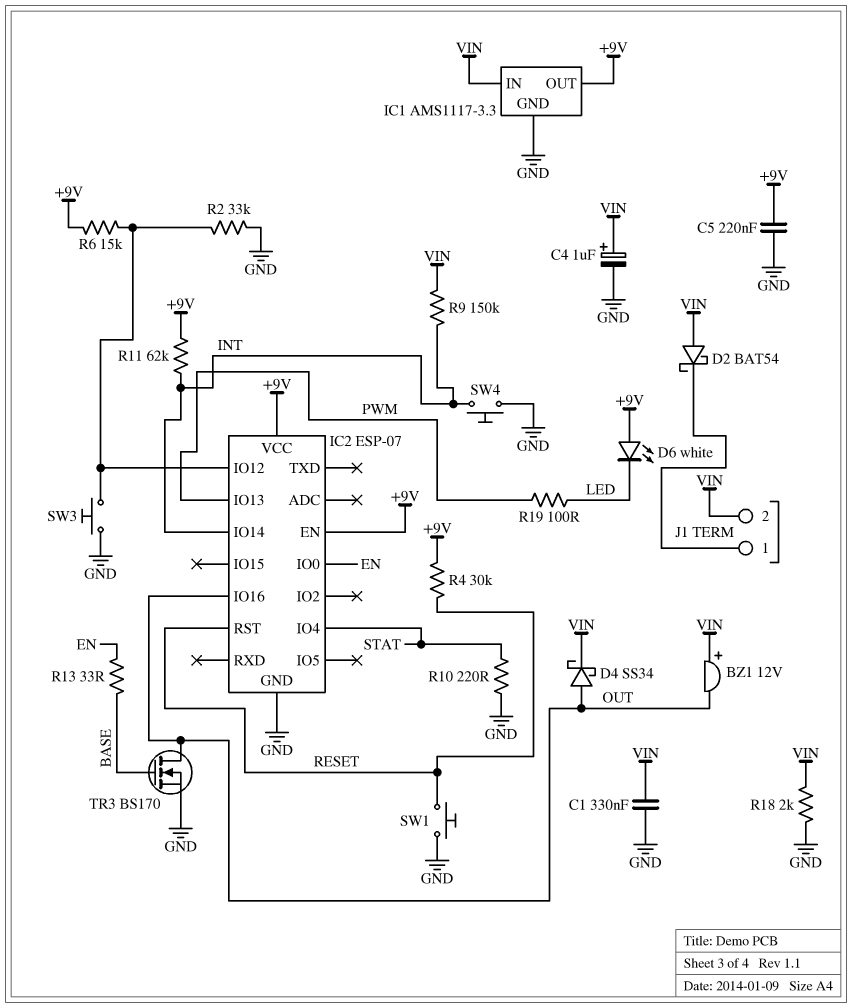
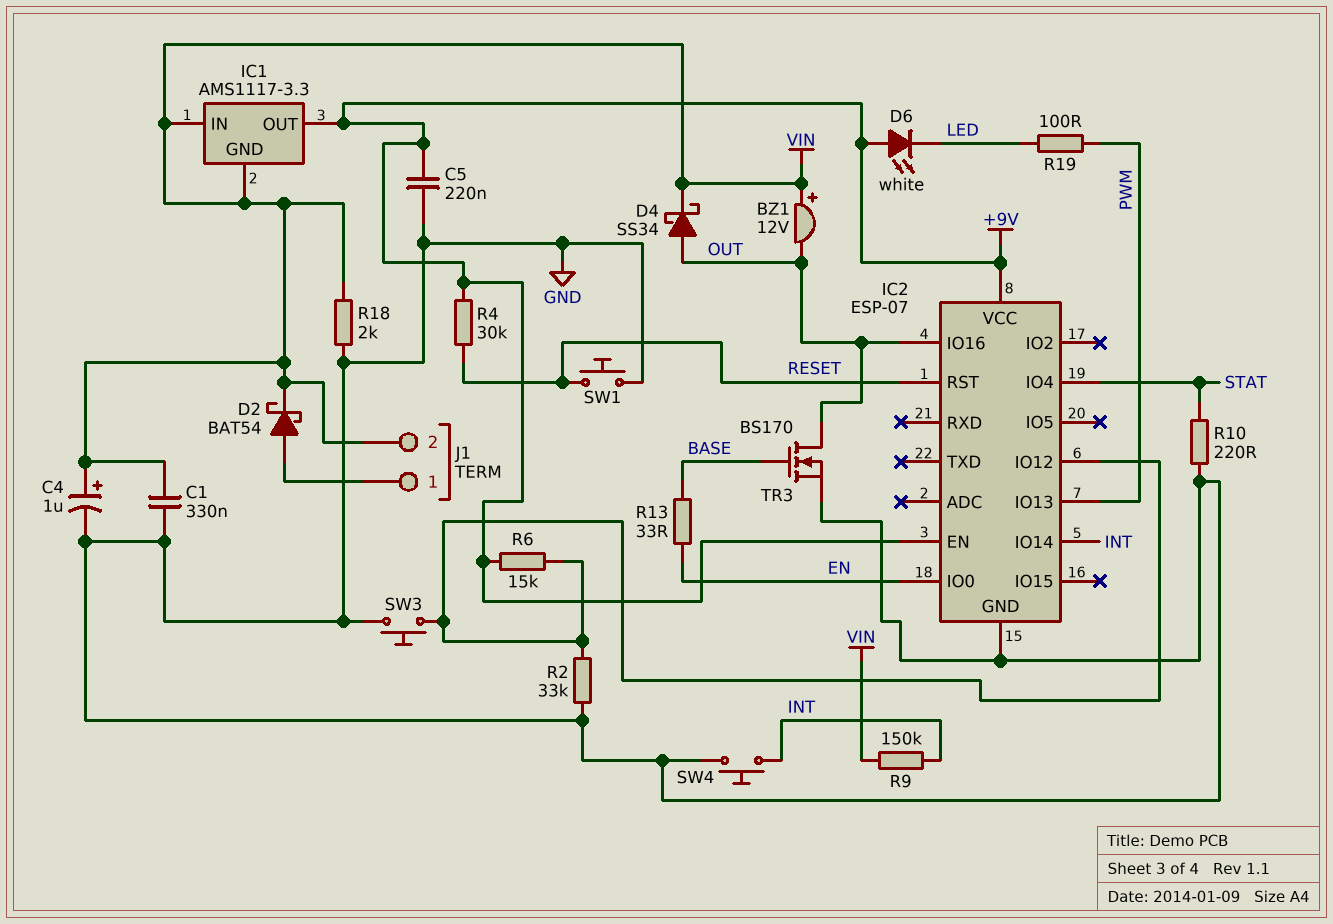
D2: schottky BAT54 (A VIN, K J1/1) -> schottky BAT54 (A J1/1, K VIN)
IC1 pin GND: GND -> VIN
R11: 62k (+9V, INT) -> none

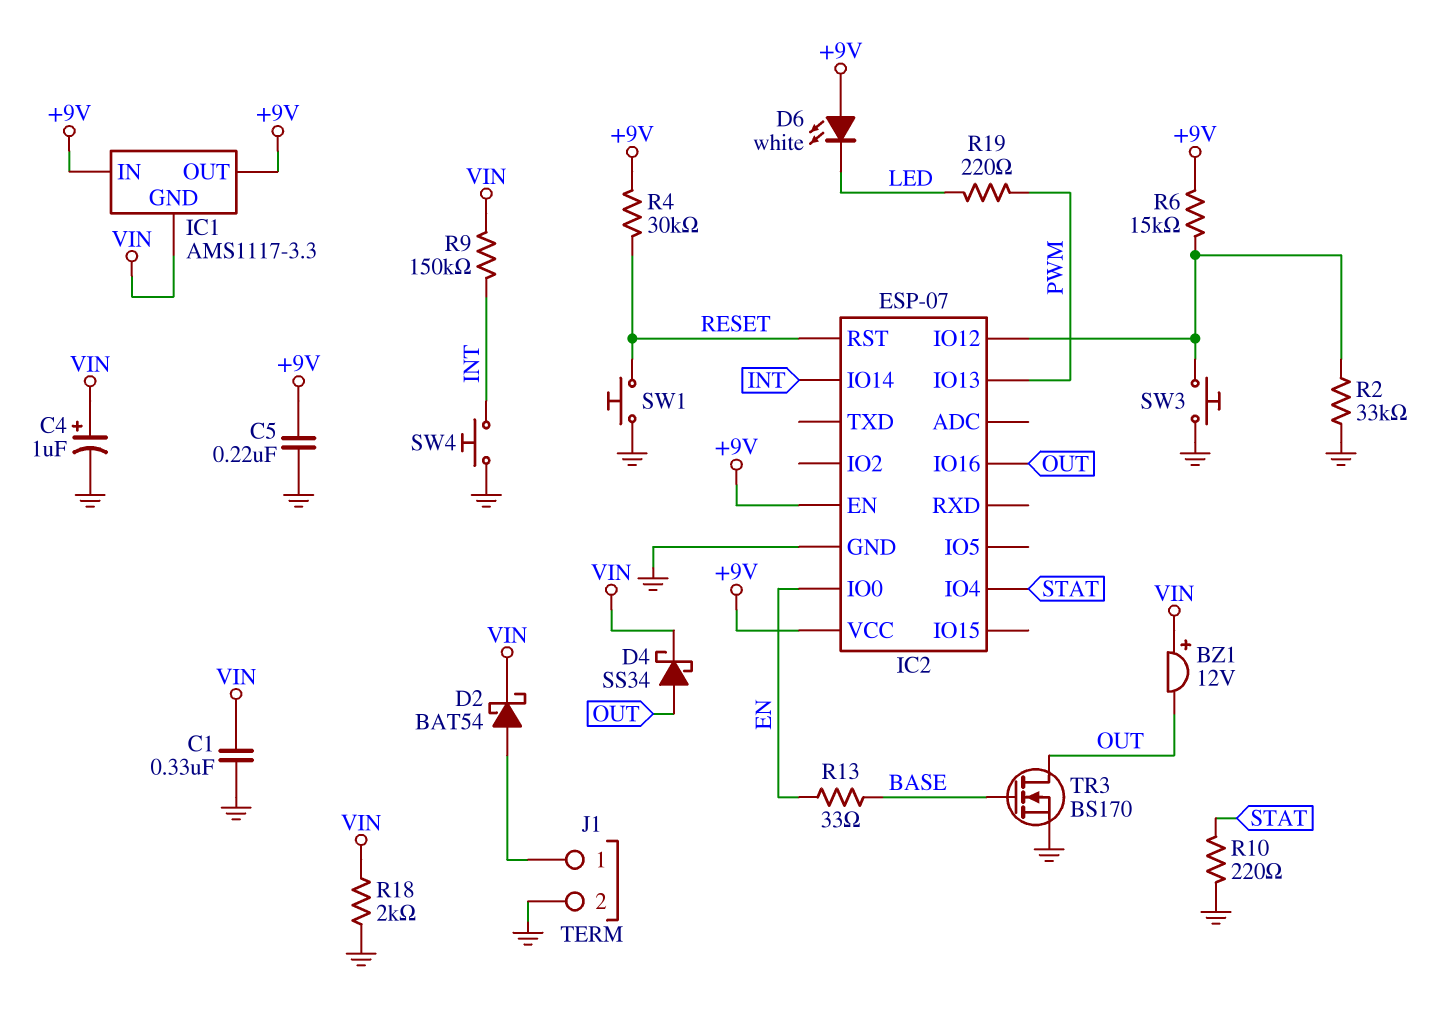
IC1 pin IN: VIN -> +9V
J1 pin 2: VIN -> GND
R19: 100 (LED, PWM) -> 220 (LED, PWM)

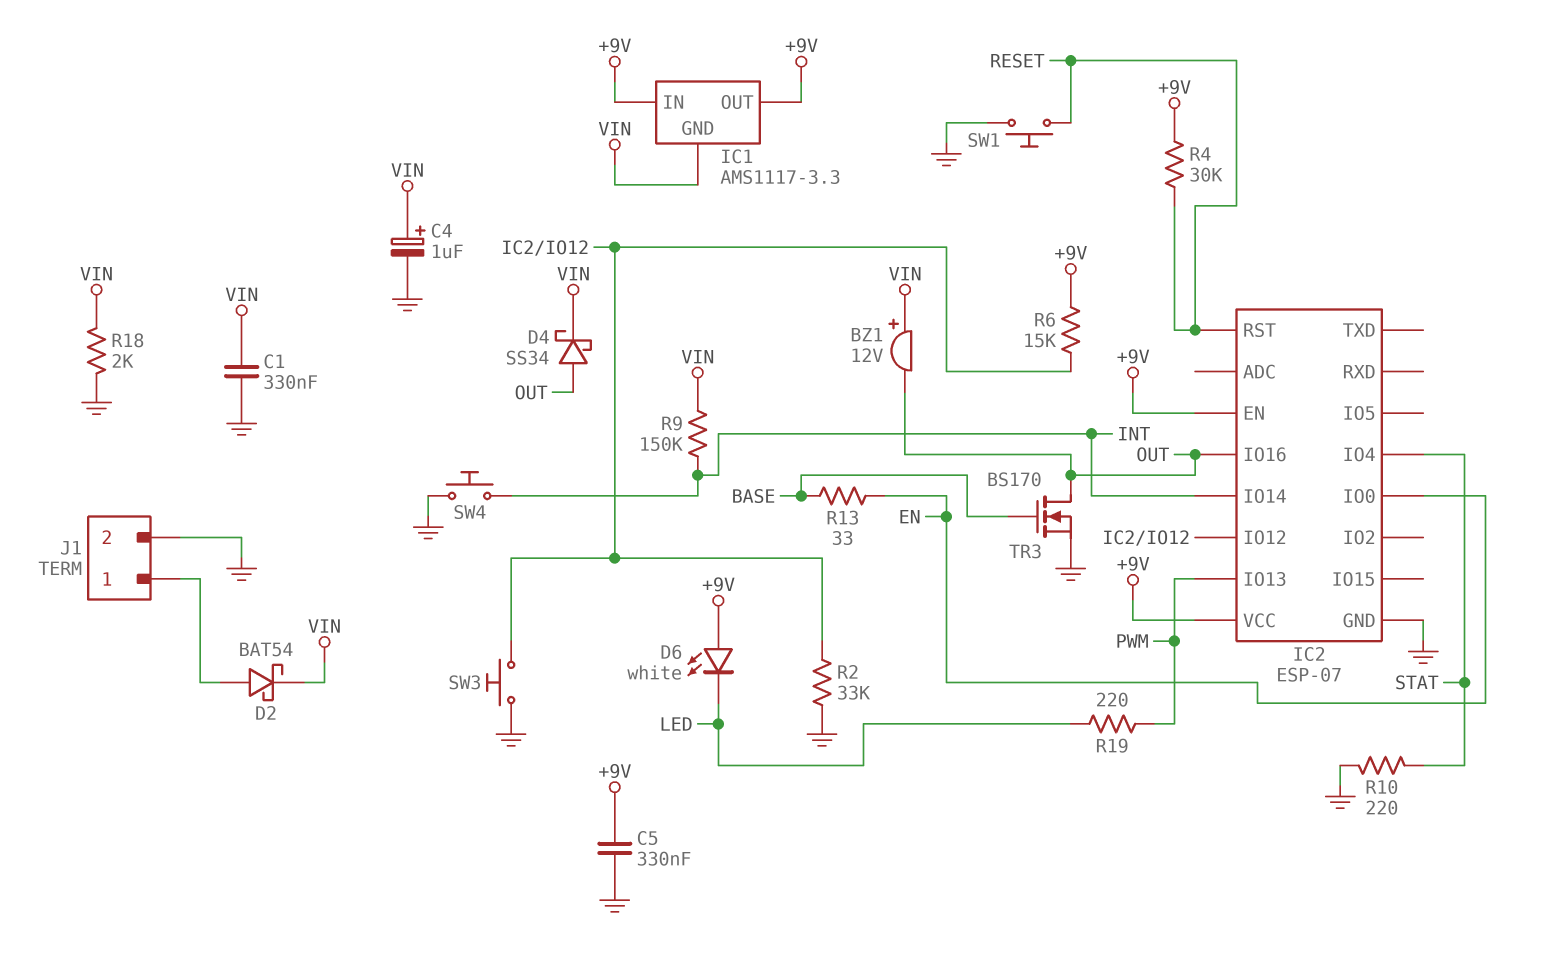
C5: 220nF (+9V, GND) -> 330nF (+9V, GND)

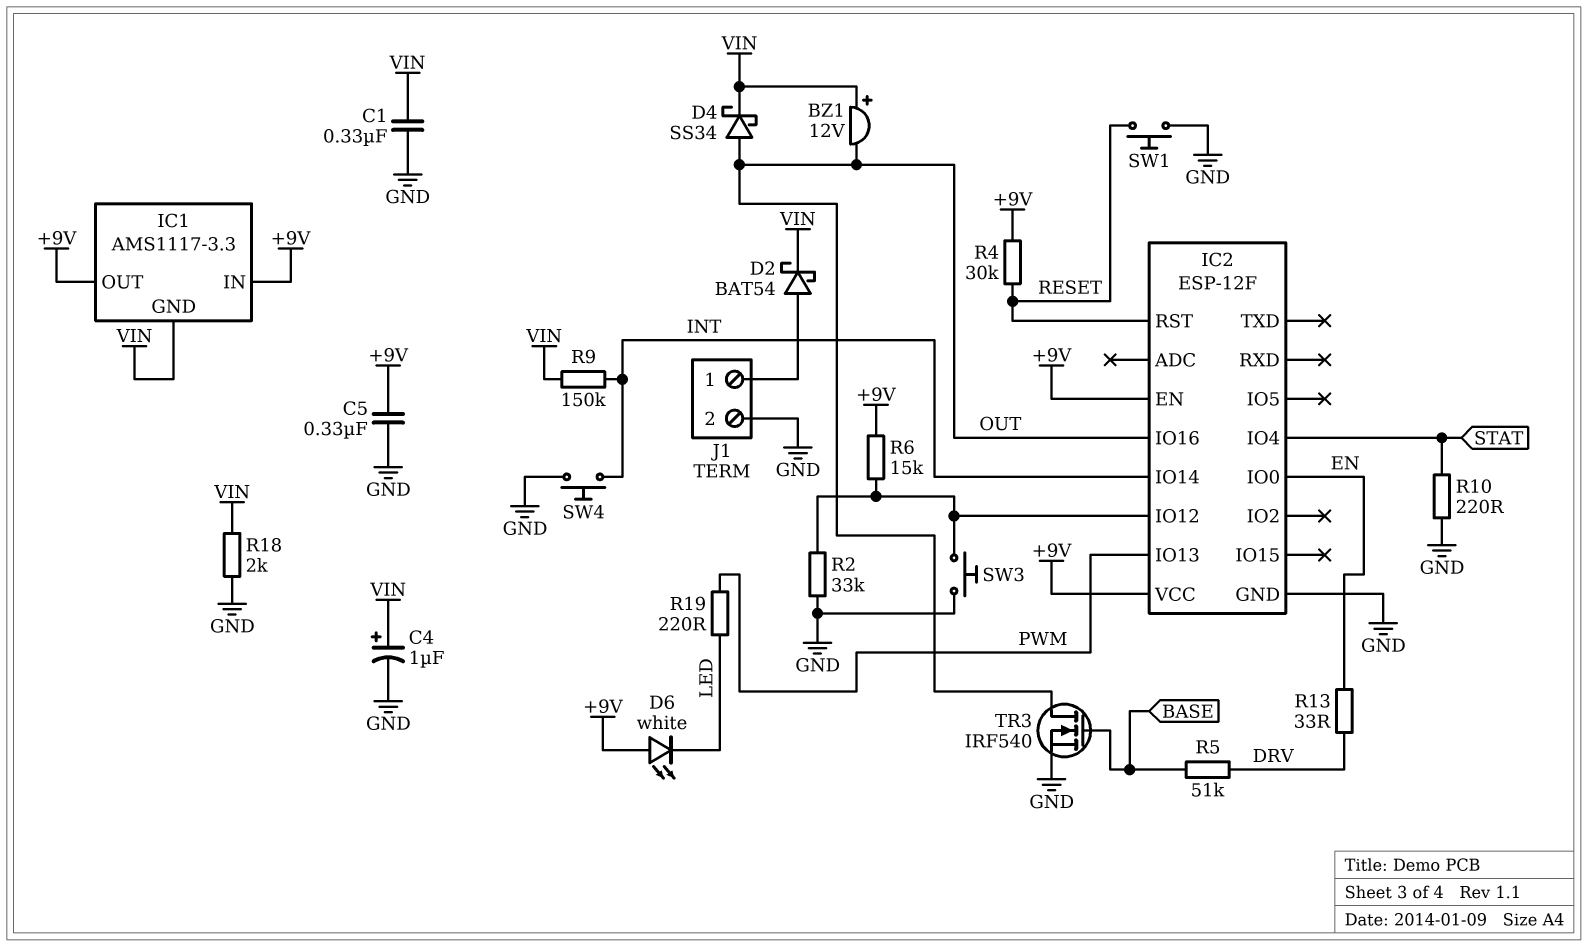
IC2: ESP-07 -> ESP-12F
R5: none -> 51k (BASE, DRV)
R13: 33 (BASE, EN) -> 33 (DRV, EN)
TR3: NMOS BS170 (G BASE, D OUT, S GND) -> NMOS IRF540 (G BASE, D OUT, S GND)

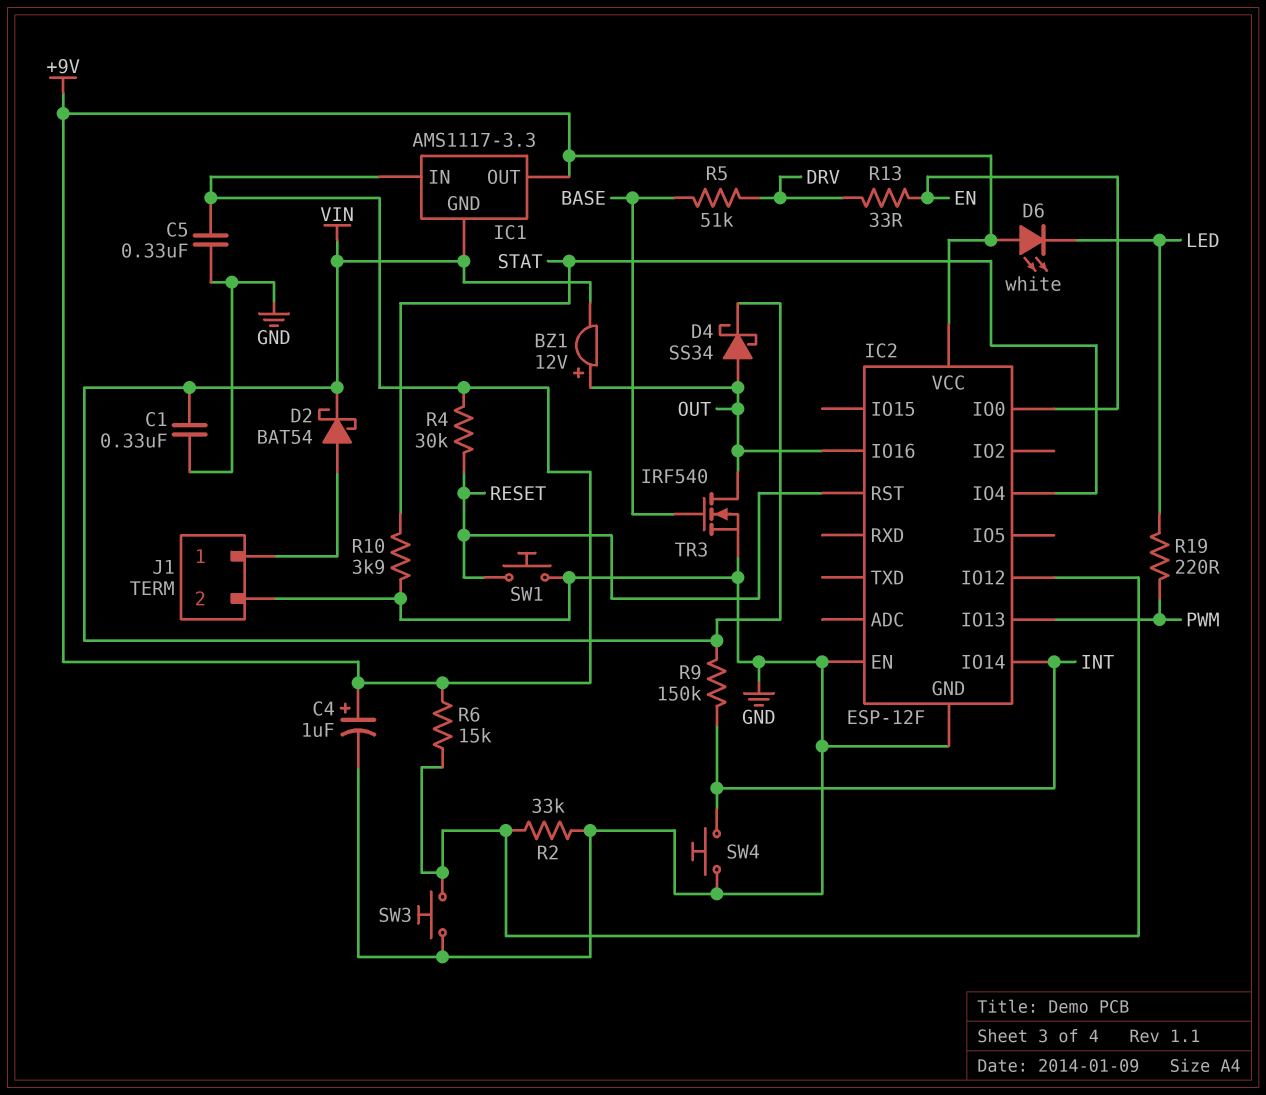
BZ1: buzzer 12V (plus VIN, minus OUT) -> buzzer 12V (plus OUT, minus VIN)
C4: 1uF (plus VIN, minus GND) -> 1uF (plus +9V, minus GND)
IC2 pin EN: +9V -> GND
R10: 220 (GND, STAT) -> 3.9k (GND, STAT)
R18: 2k (GND, VIN) -> none

